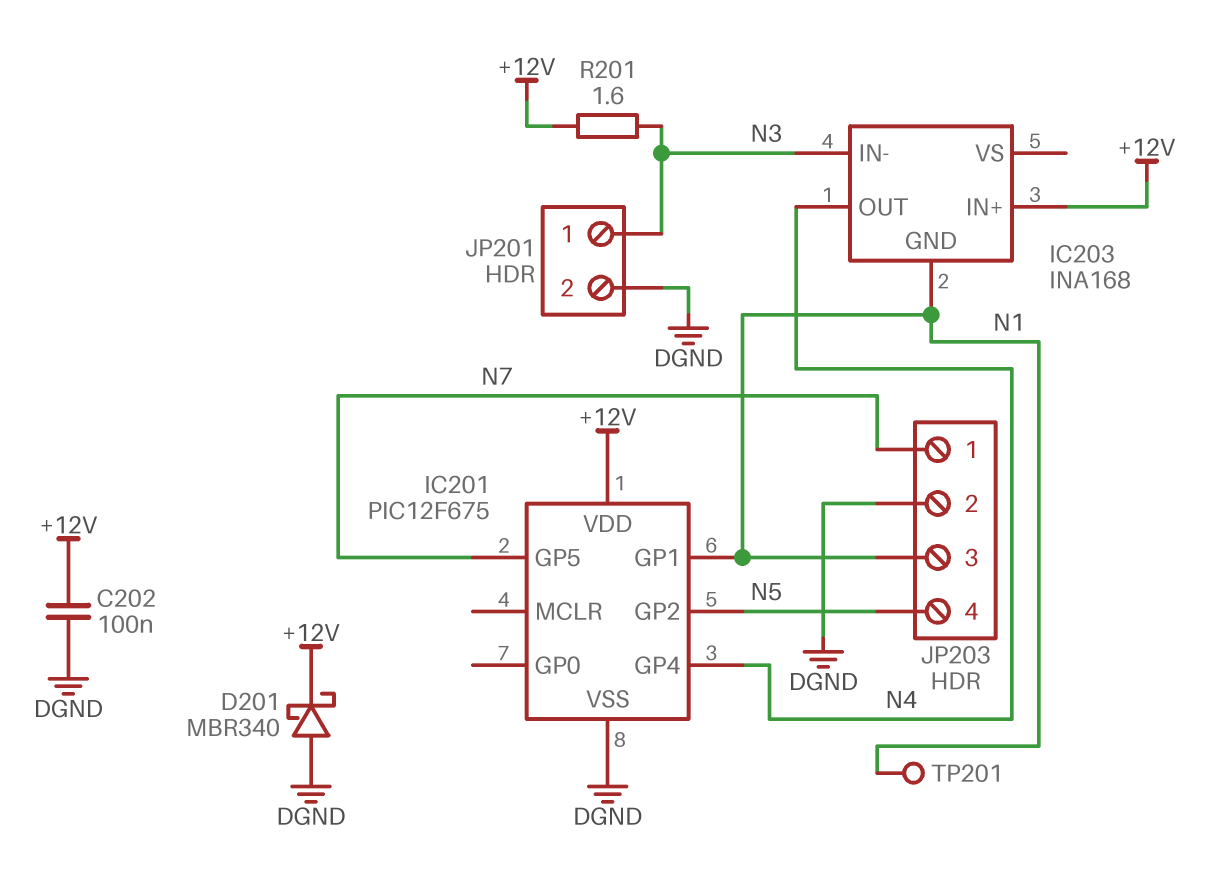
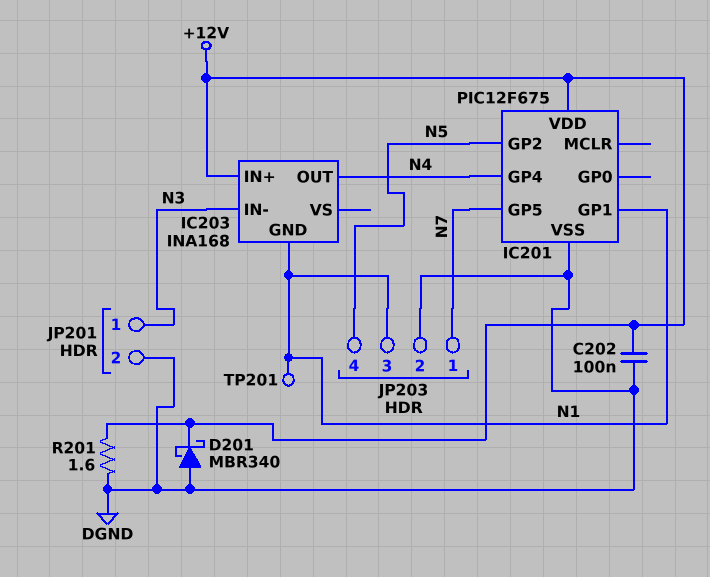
R201: 1.6 (+12V, N3) -> 1.6 (+12V, DGND)

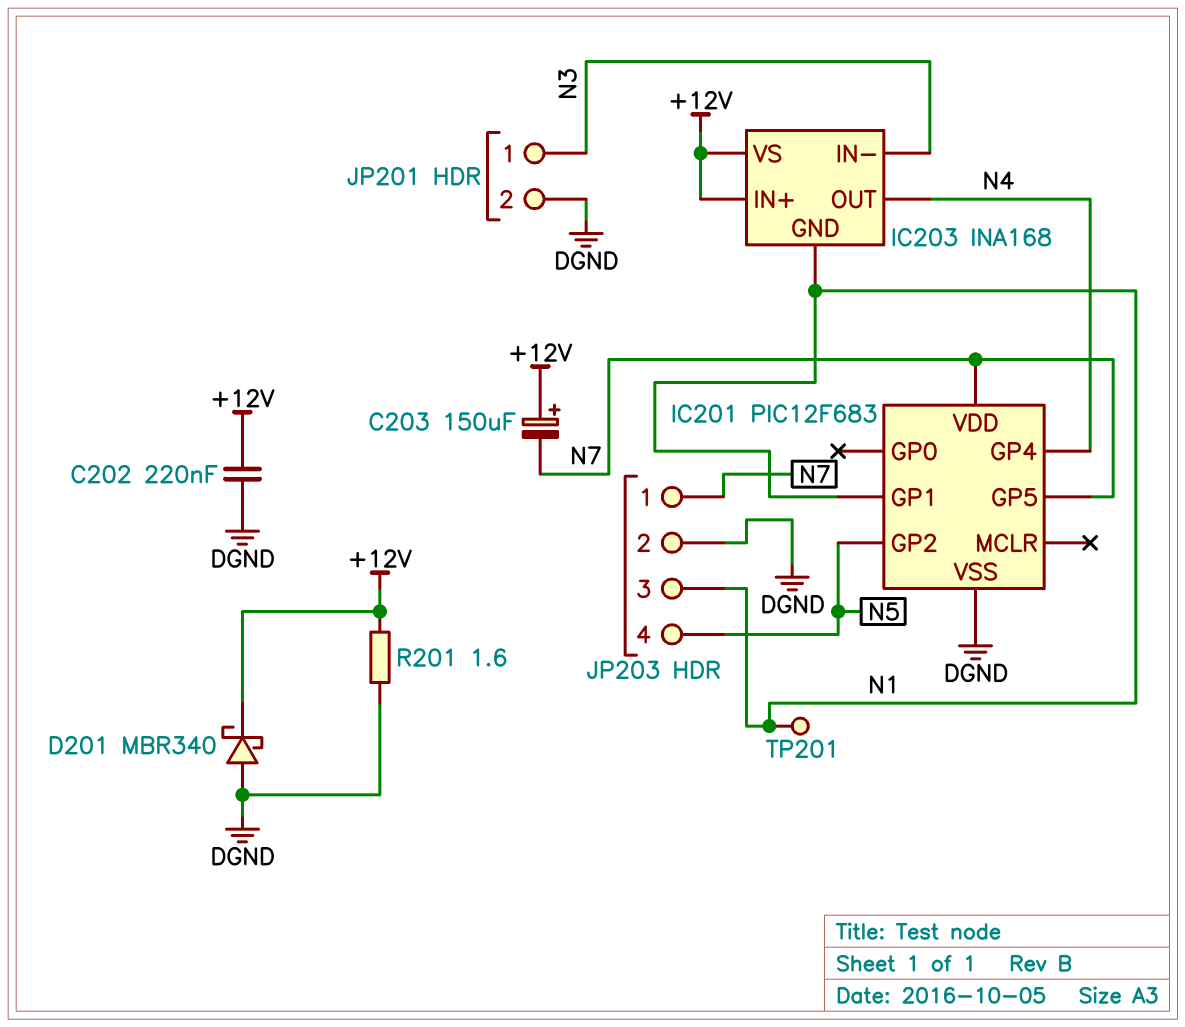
C202: 100nF (+12V, DGND) -> 220nF (+12V, DGND)
C203: none -> 150uF (plus +12V, minus N7)
IC201: PIC12F675 -> PIC12F683
IC201 pin VDD: +12V -> N7
IC203 pin VS: none -> +12V

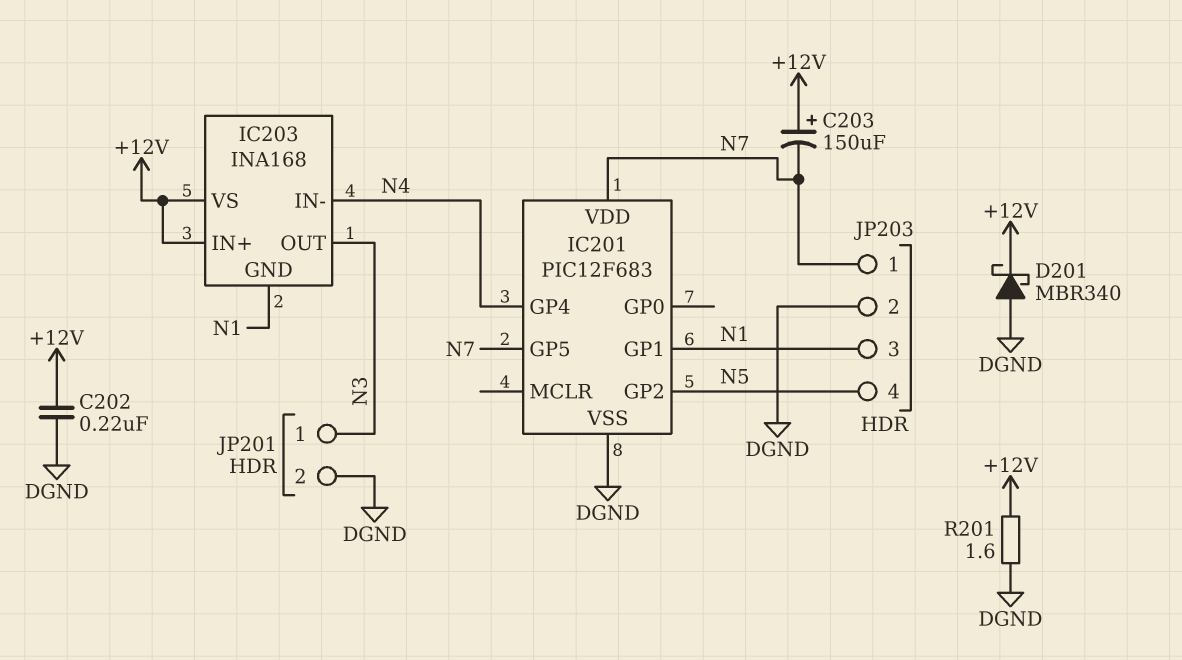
IC203 pin IN-: N3 -> N4
IC203 pin OUT: N4 -> N3
TP201: test point (N1) -> none

